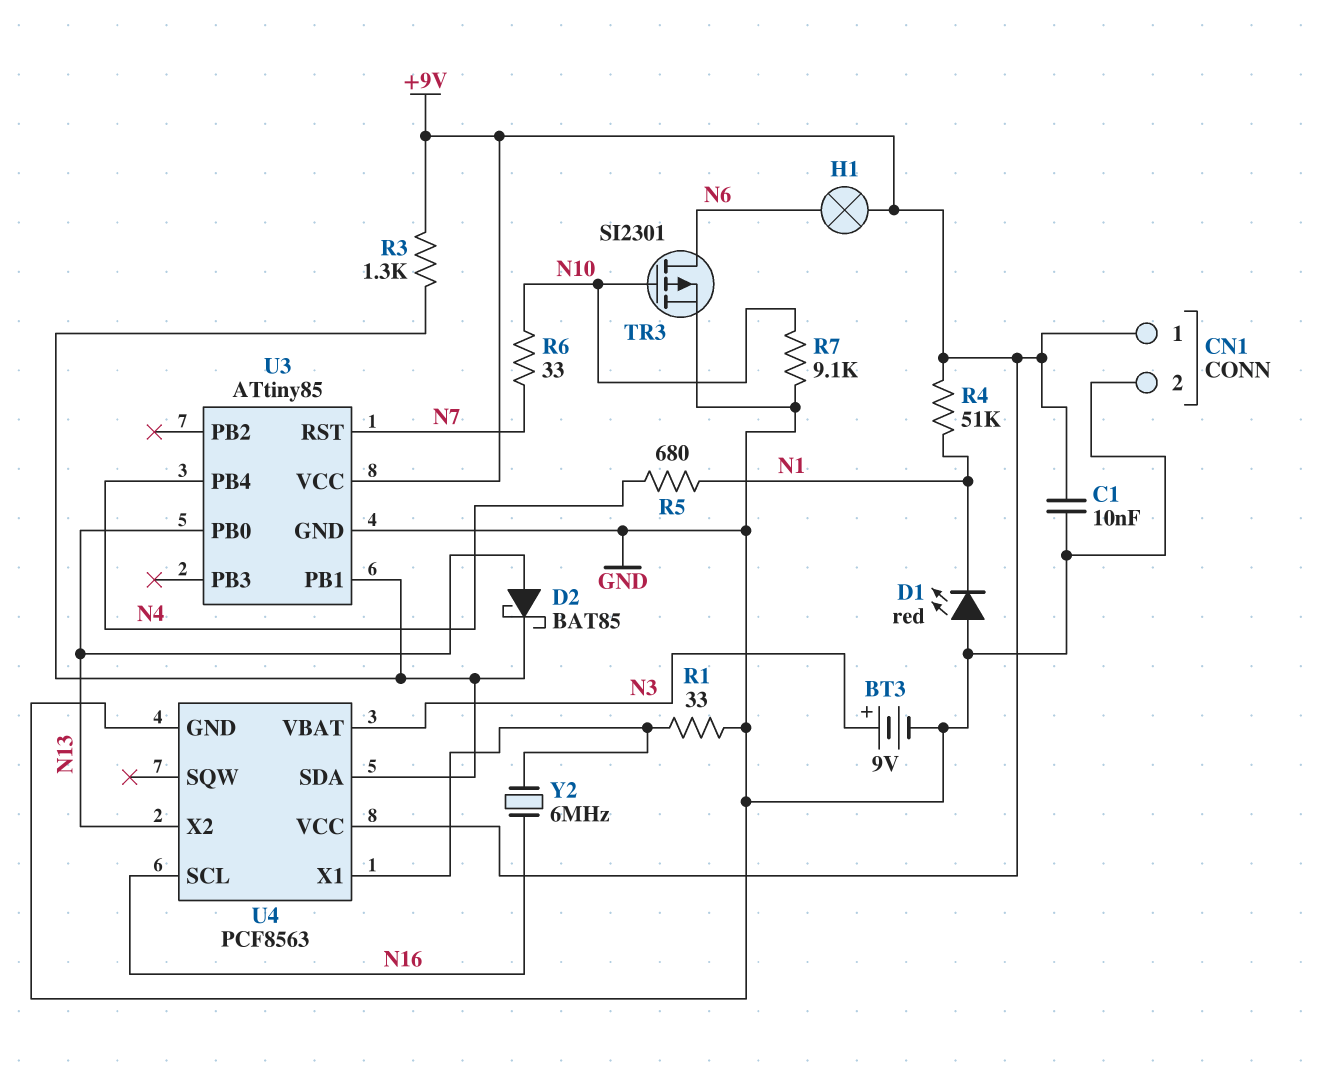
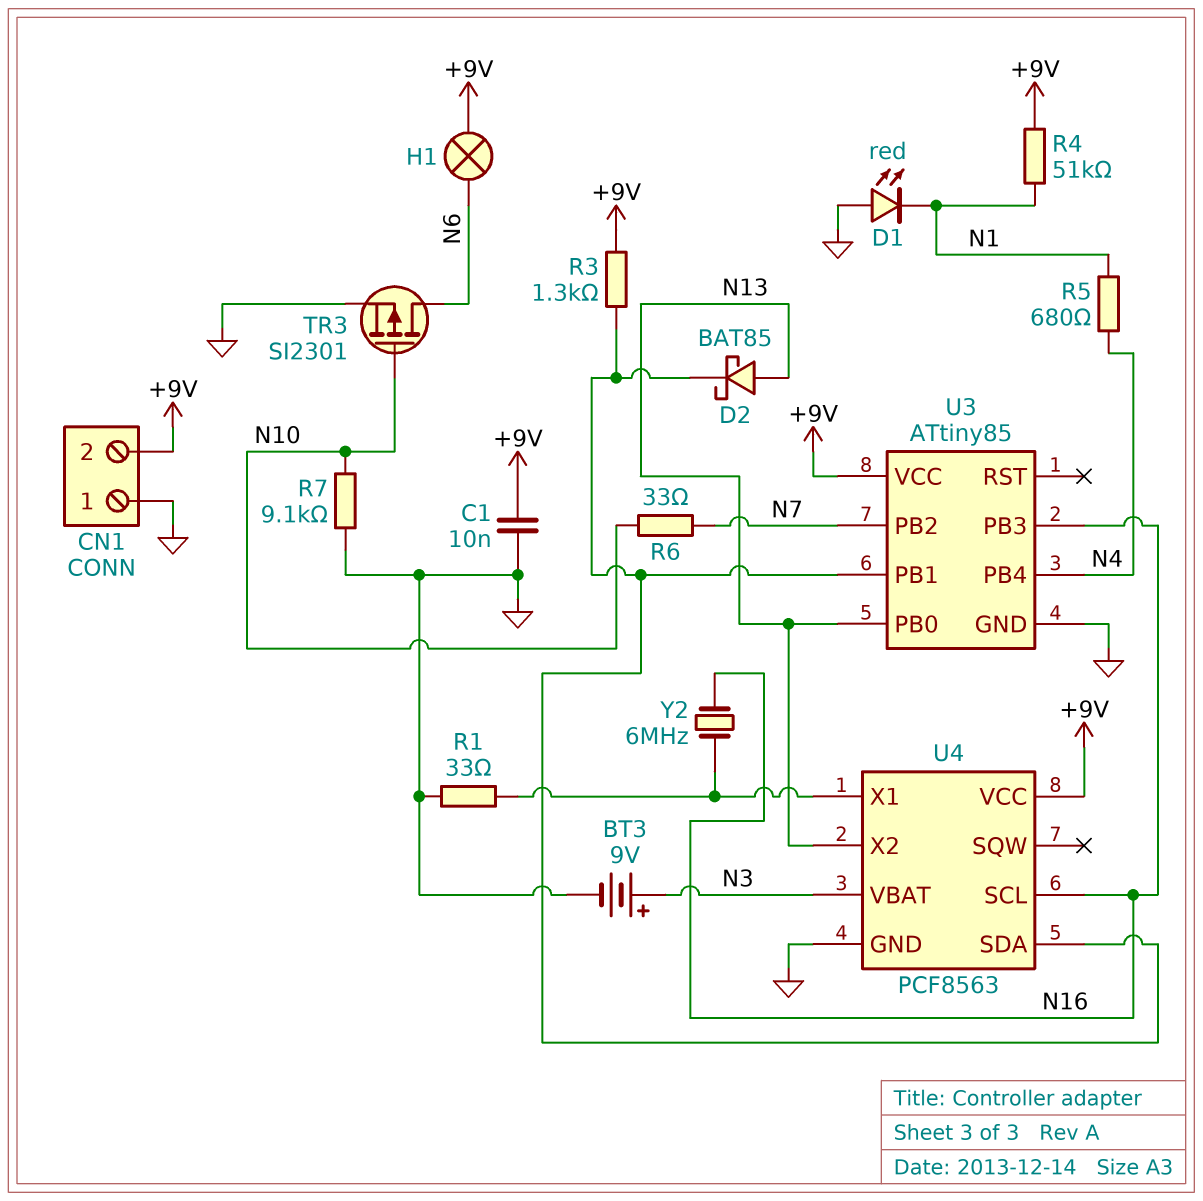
CN1 pin 1: +9V -> GND
CN1 pin 2: GND -> +9V
U3 pin PB2: none -> N7
U3 pin PB3: none -> N16
U3 pin RST: N7 -> none

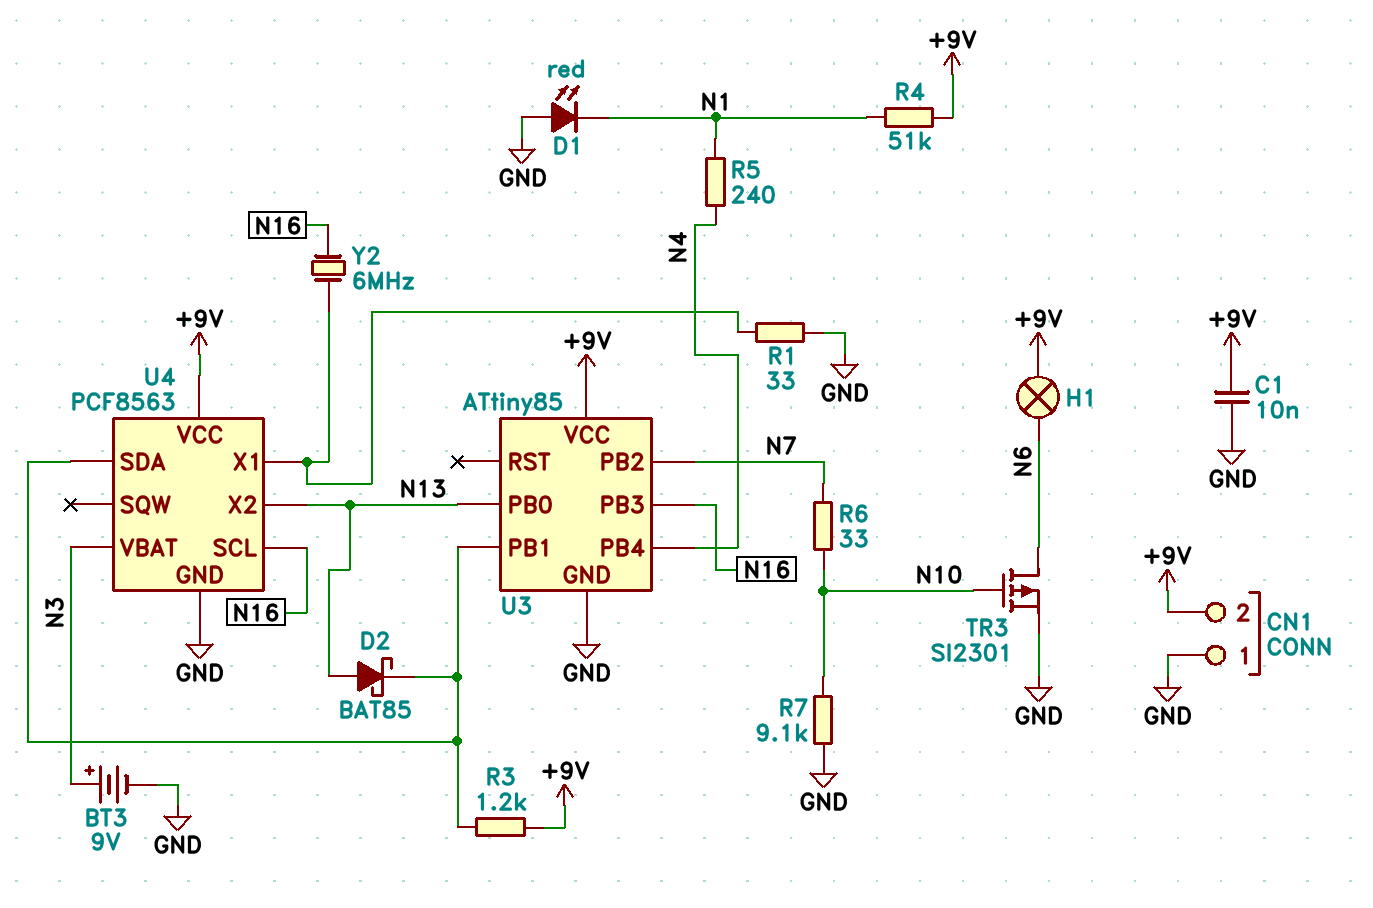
R3: 1.3k (+9V, U3/PB1) -> 1.2k (+9V, U3/PB1)
R5: 680 (N1, N4) -> 240 (N1, N4)

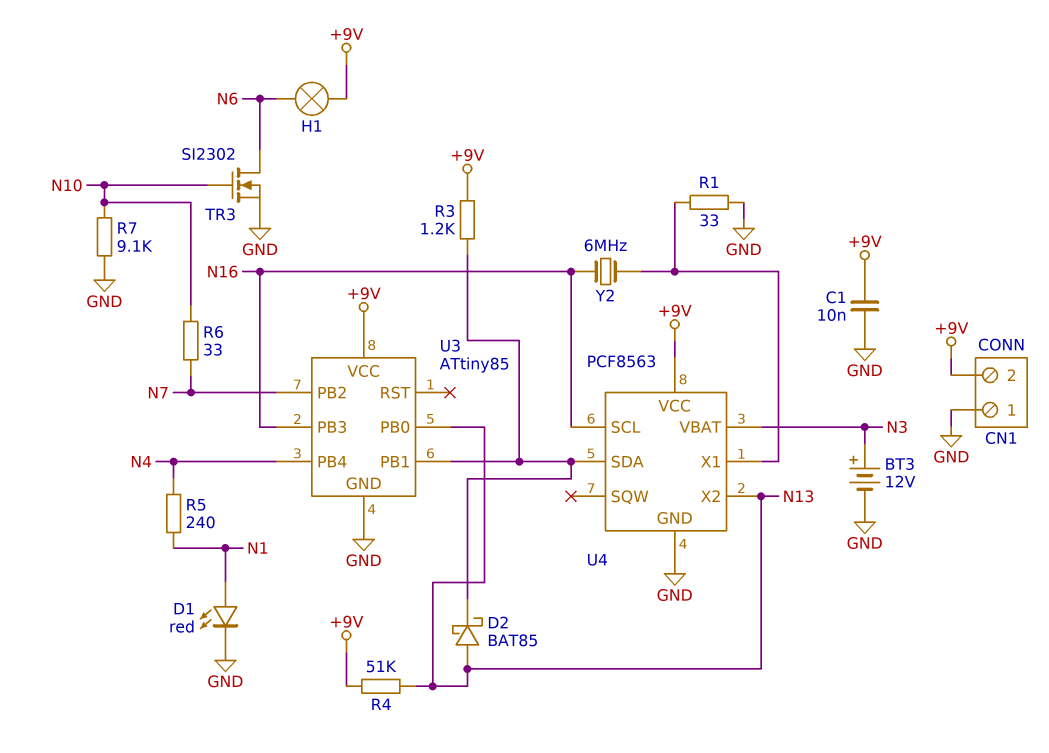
BT3: 9V (plus N3, minus GND) -> 12V (plus N3, minus GND)
D1: LED red (A GND, K N1) -> LED red (A N1, K GND)
R4: 51k (+9V, N1) -> 51k (+9V, N13)
TR3: PMOS SI2301 (G N10, D N6, S GND) -> NMOS SI2302 (G N10, D N6, S GND)

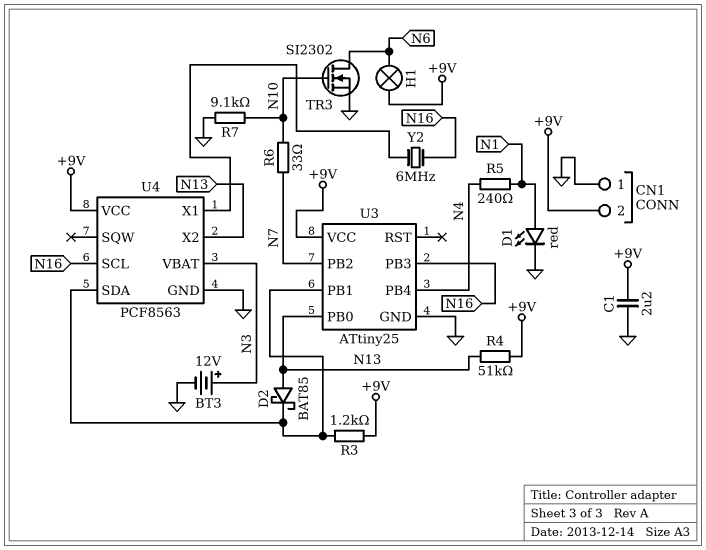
C1: 10nF (+9V, GND) -> 2.2uF (+9V, GND)
R1: 33 (GND, U4/X1) -> none
U3: ATtiny85 -> ATtiny25

